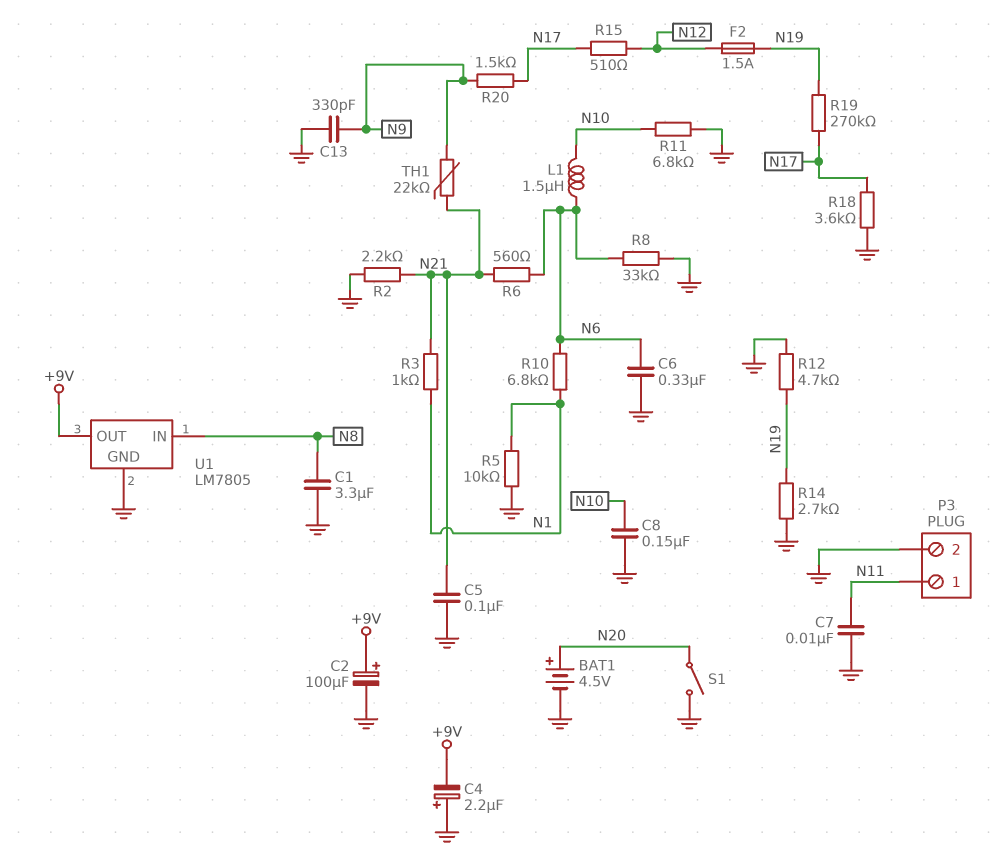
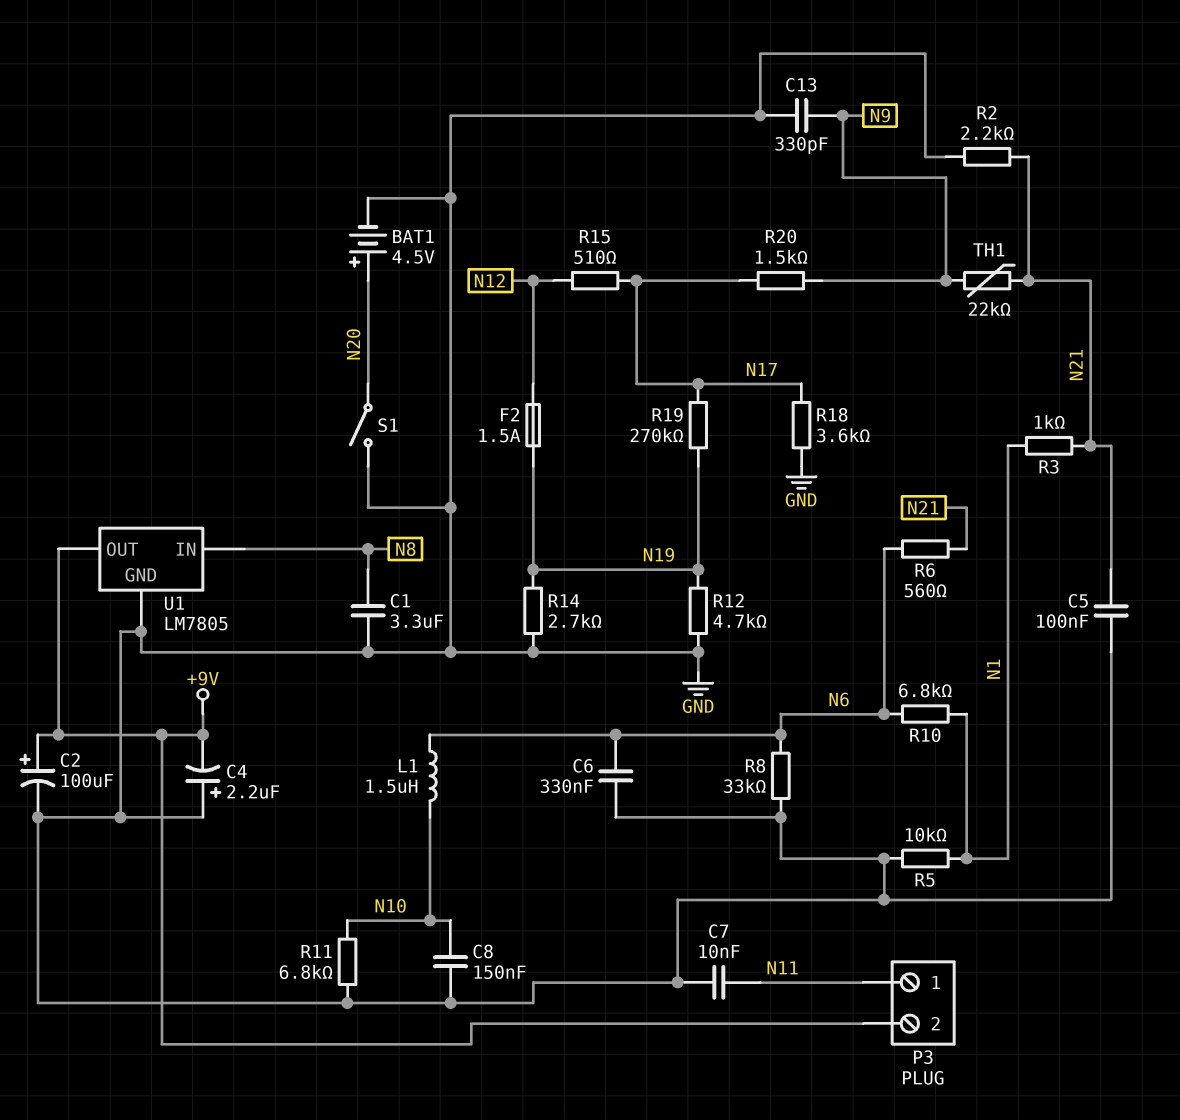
P3 pin 2: GND -> +9V

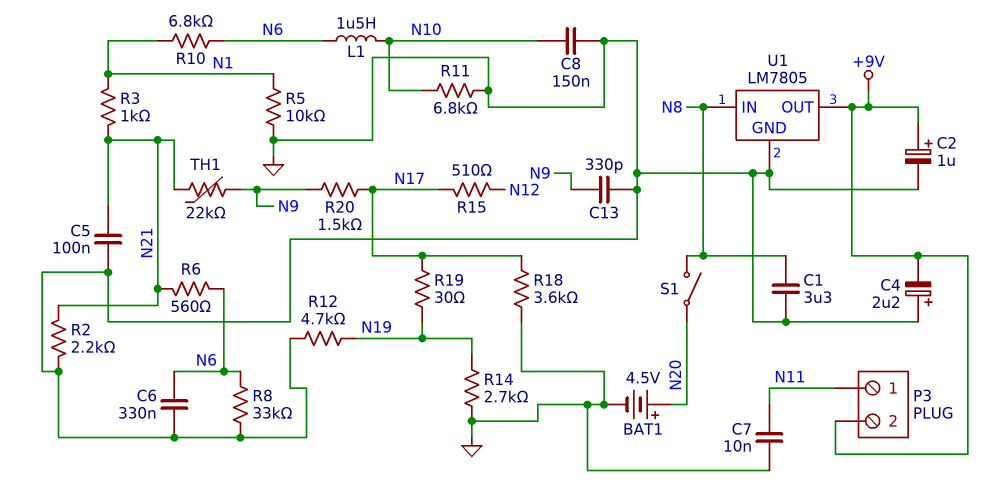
C2: 100uF (plus +9V, minus GND) -> 1uF (plus +9V, minus GND)
F2: 1.5A (N12, N19) -> none
R19: 270k (N17, N19) -> 30 (N17, N19)
S1: switch (GND, N20) -> switch (N8, N20)

